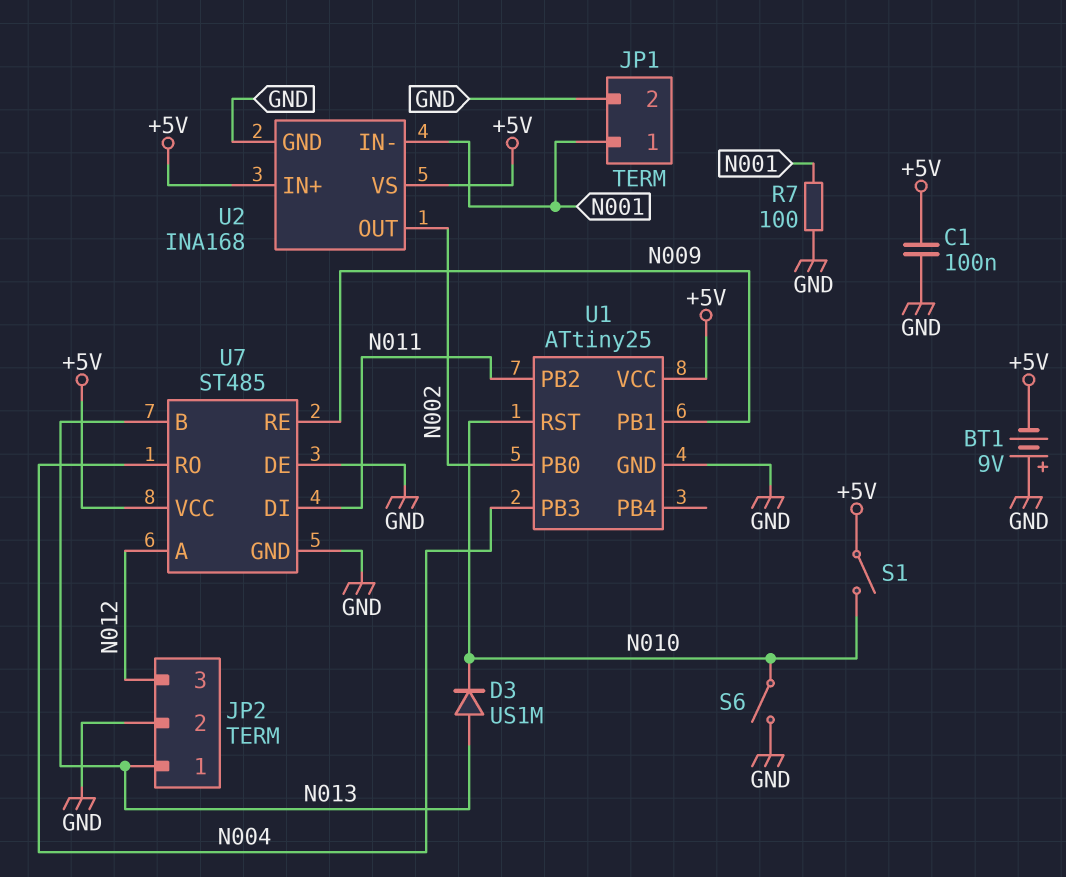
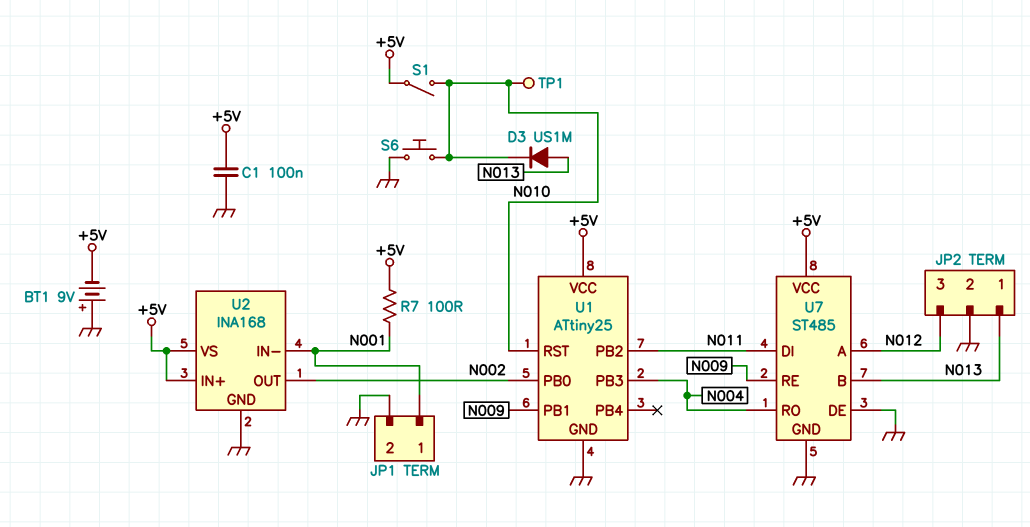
R7: 100 (GND, N001) -> 100 (+5V, N001)
S6: switch (GND, N010) -> button (GND, N010)
TP1: none -> test point (N010)

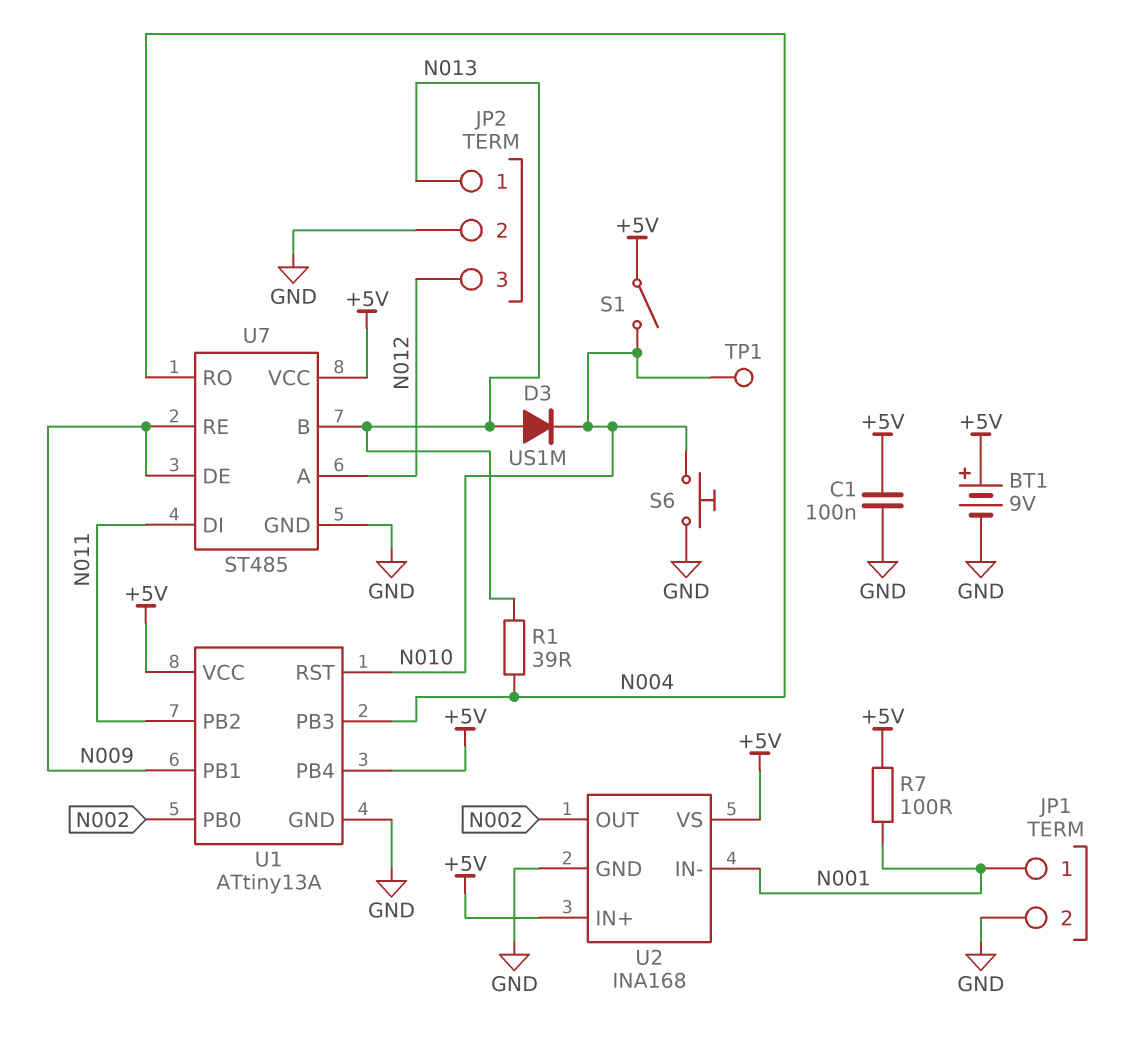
BT1: 9V (plus GND, minus +5V) -> 9V (plus +5V, minus GND)
R1: none -> 39 (N004, N013)
U1: ATtiny25 -> ATtiny13A
U1 pin PB4: none -> +5V
U7 pin DE: GND -> N009

